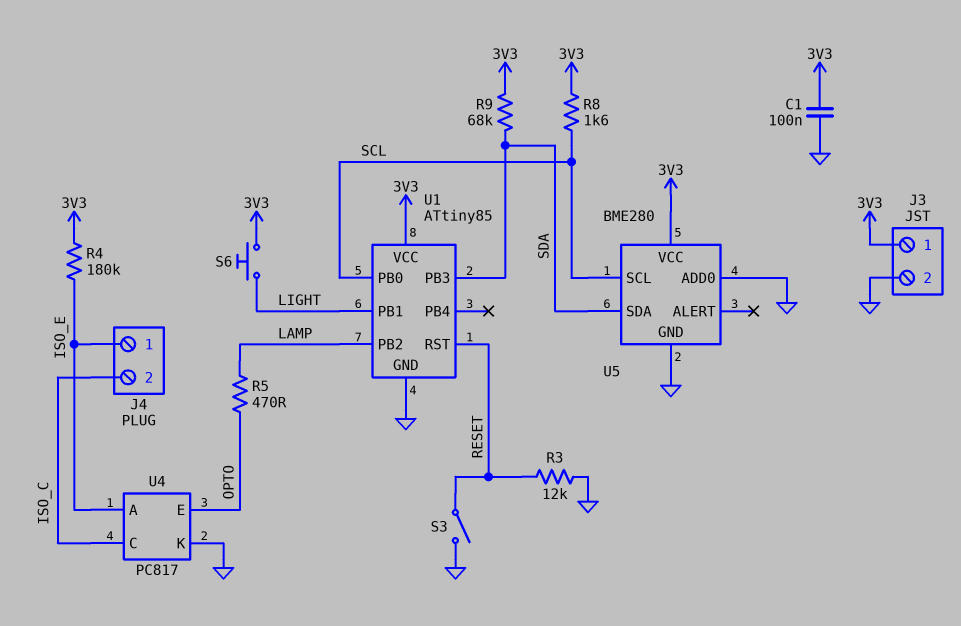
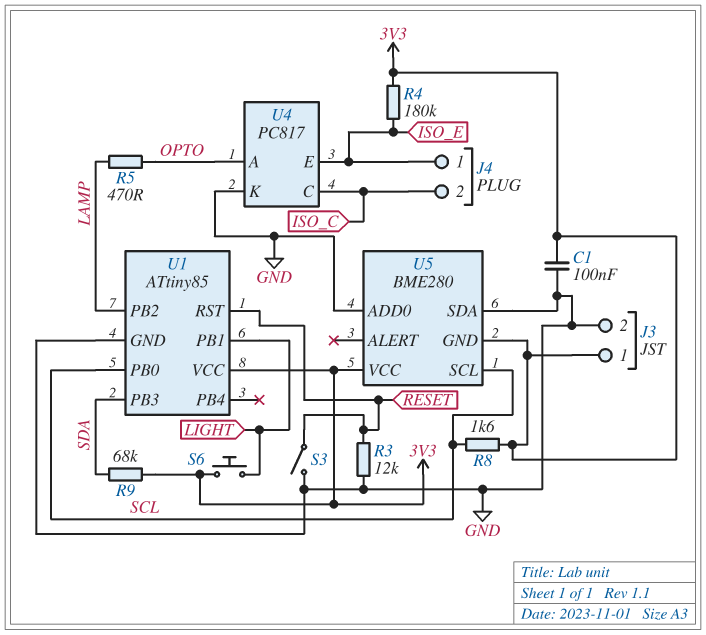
U4 pin A: ISO_E -> OPTO
U4 pin E: OPTO -> ISO_E
U5 pin GND: GND -> 3V3
U5 pin SDA: SDA -> GND

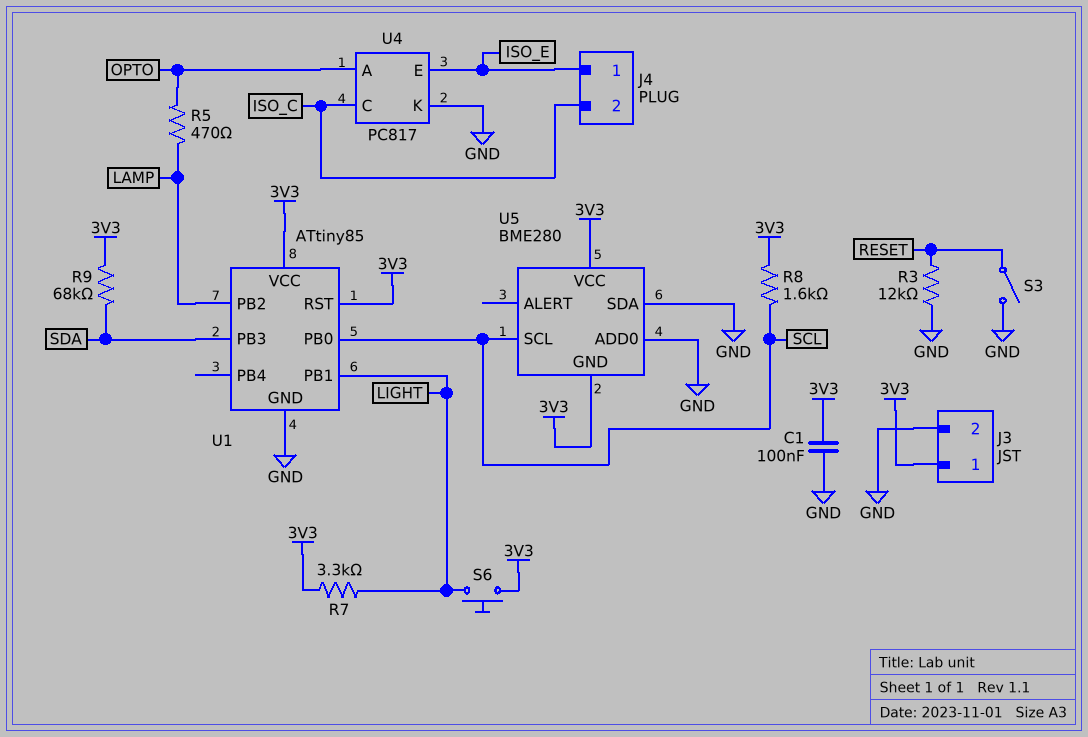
R4: 180k (3V3, ISO_E) -> none
R7: none -> 3.3k (3V3, LIGHT)
U1 pin RST: RESET -> 3V3

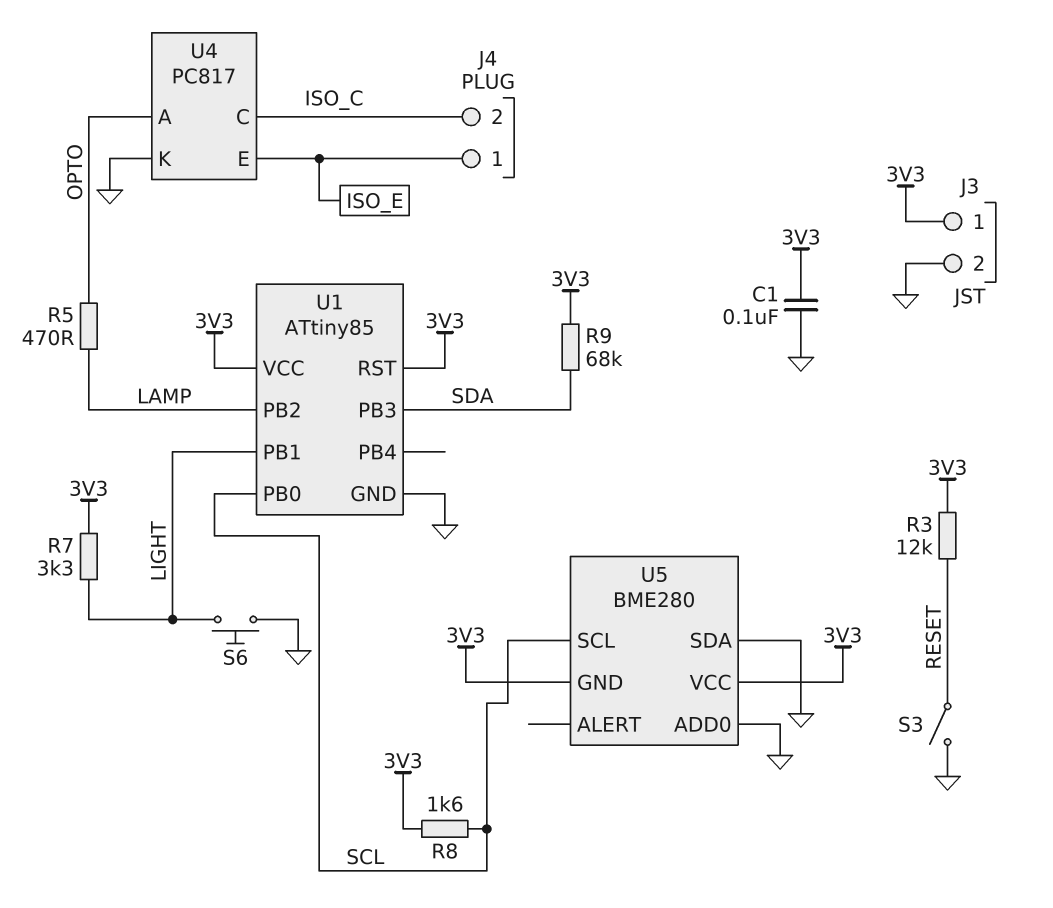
R3: 12k (GND, RESET) -> 12k (3V3, RESET)
S6: button (3V3, LIGHT) -> button (GND, LIGHT)

